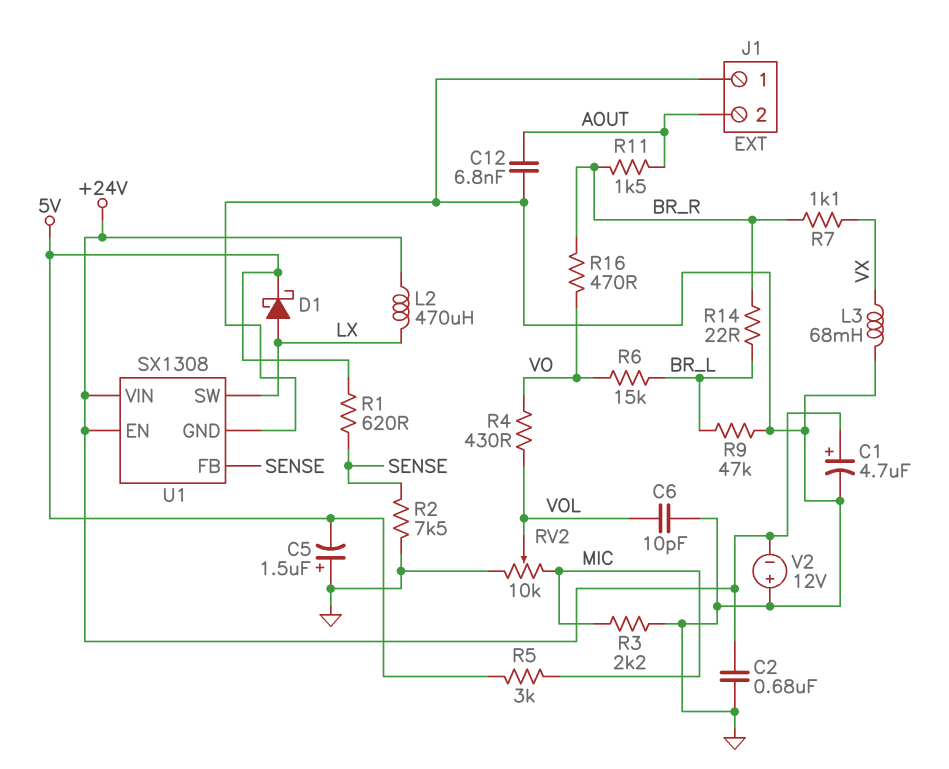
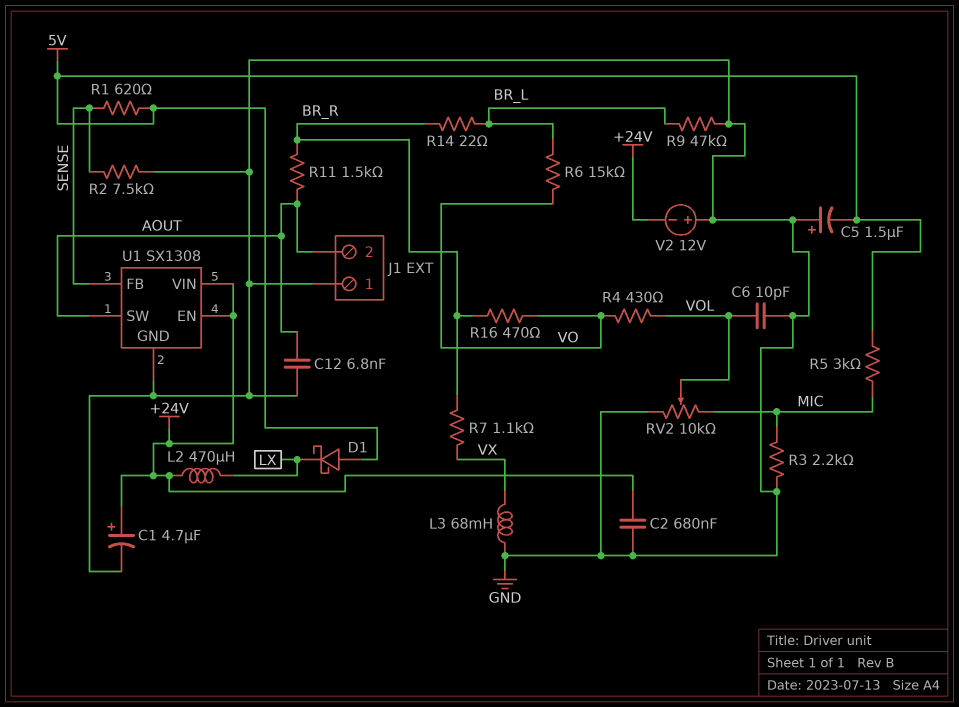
D1: schottky (A LX, K 5V) -> schottky (A 5V, K LX)
U1 pin SW: LX -> AOUT

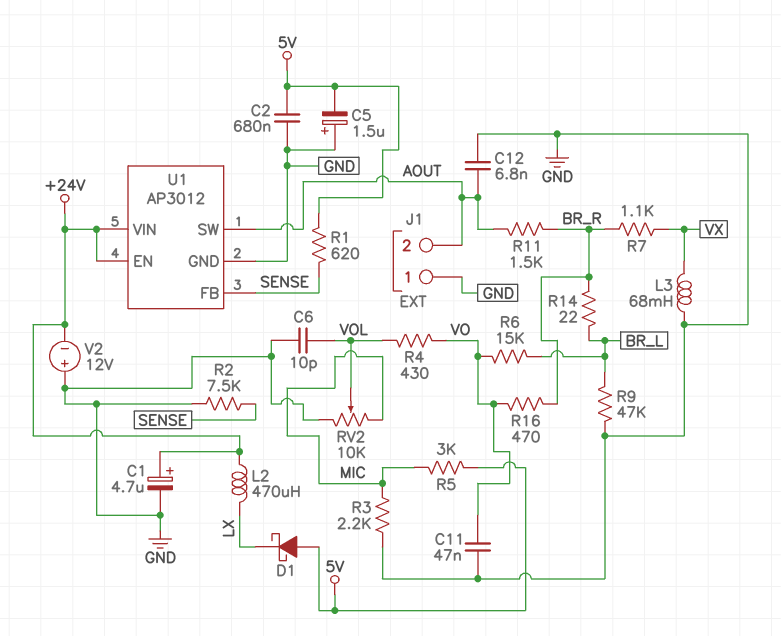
C2: 680nF (+24V, GND) -> 680nF (5V, GND)
C11: none -> 47nF (GND, VO)
U1: SX1308 -> AP3012

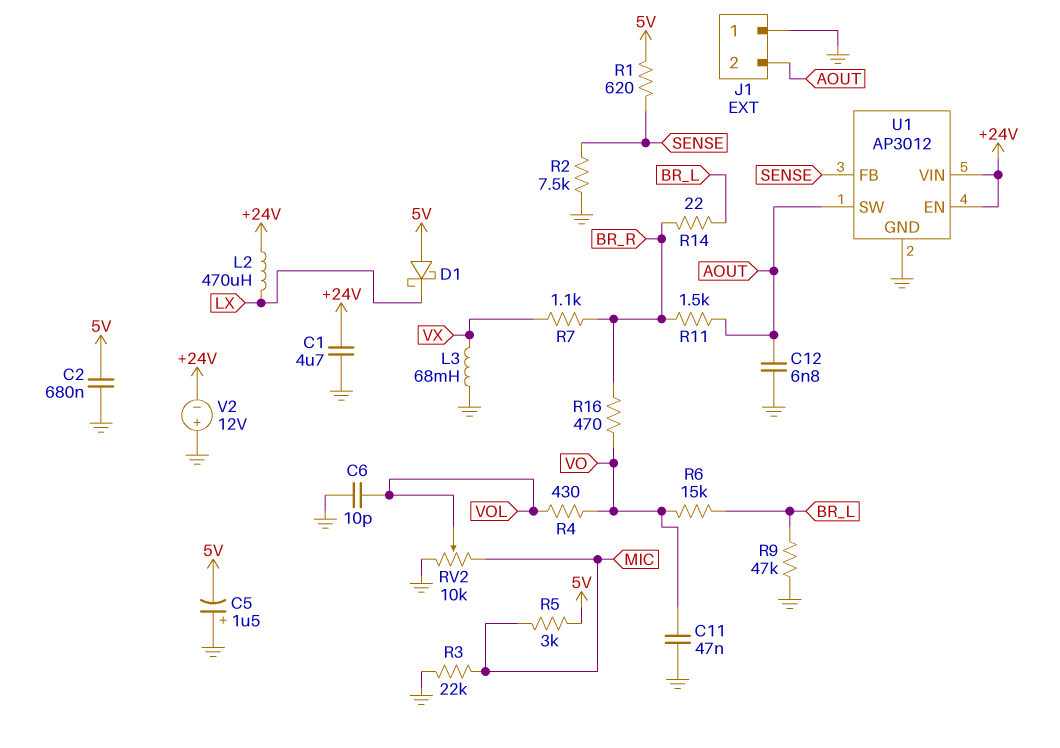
C1: 4.7uF (plus +24V, minus GND) -> 4.7uF (+24V, GND)
R3: 2.2k (GND, MIC) -> 22k (GND, MIC)

